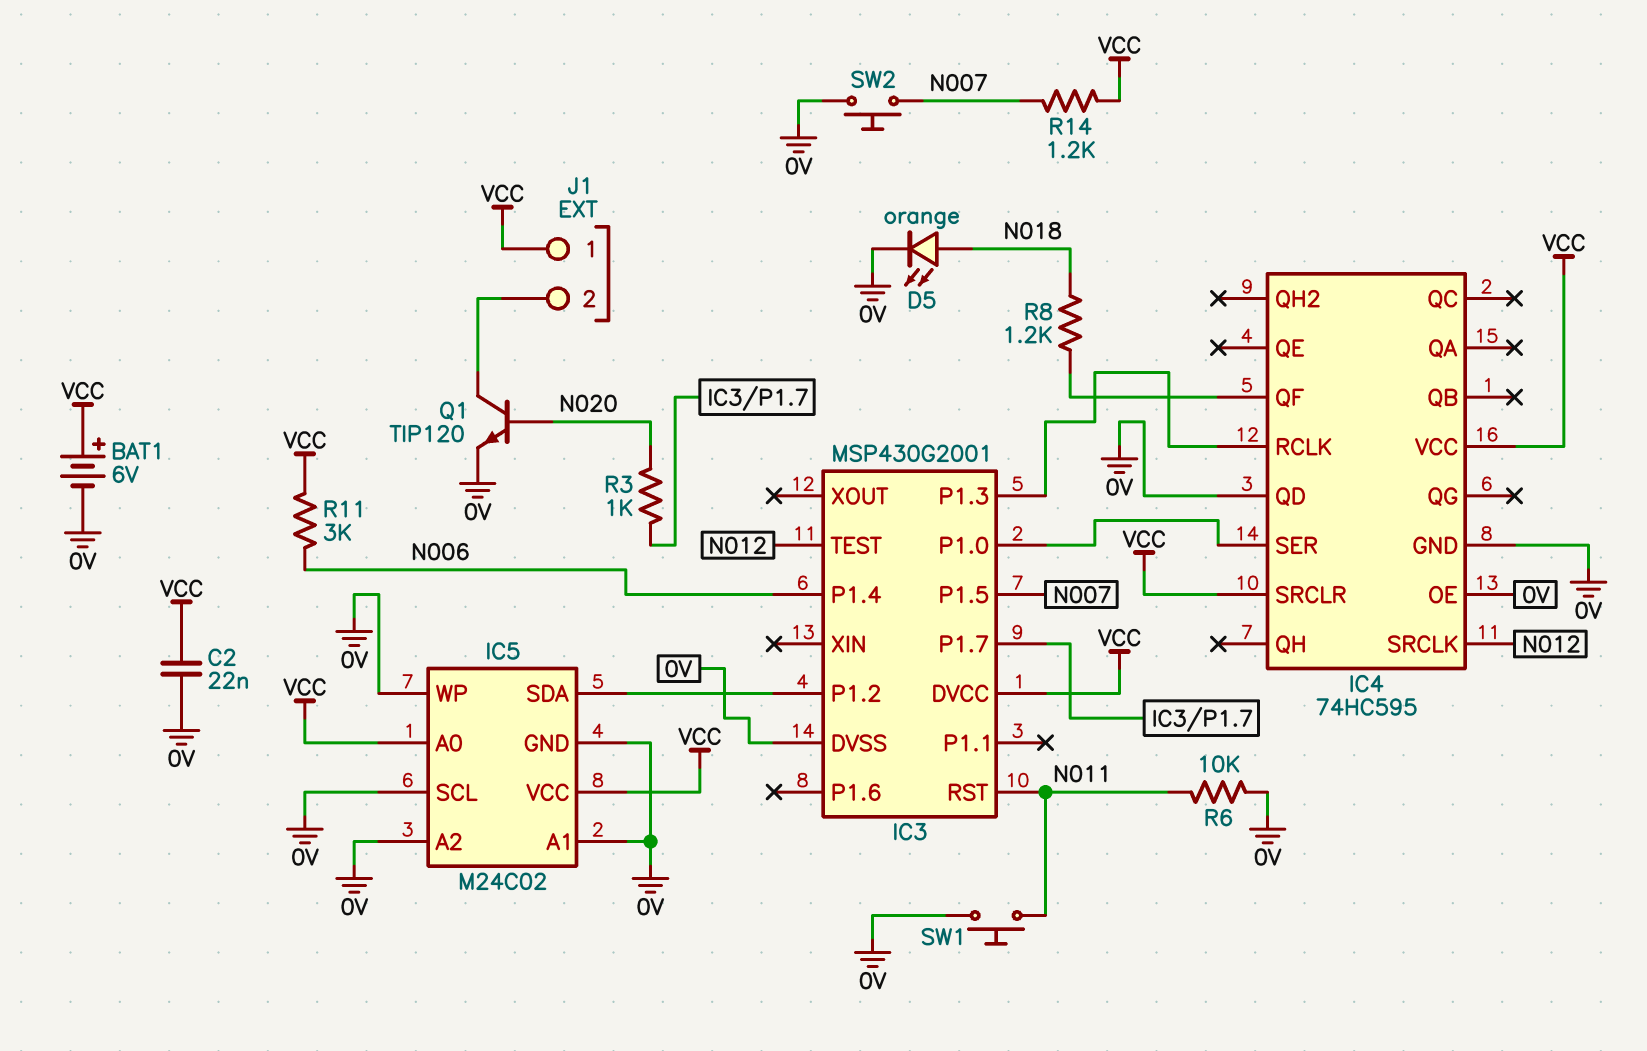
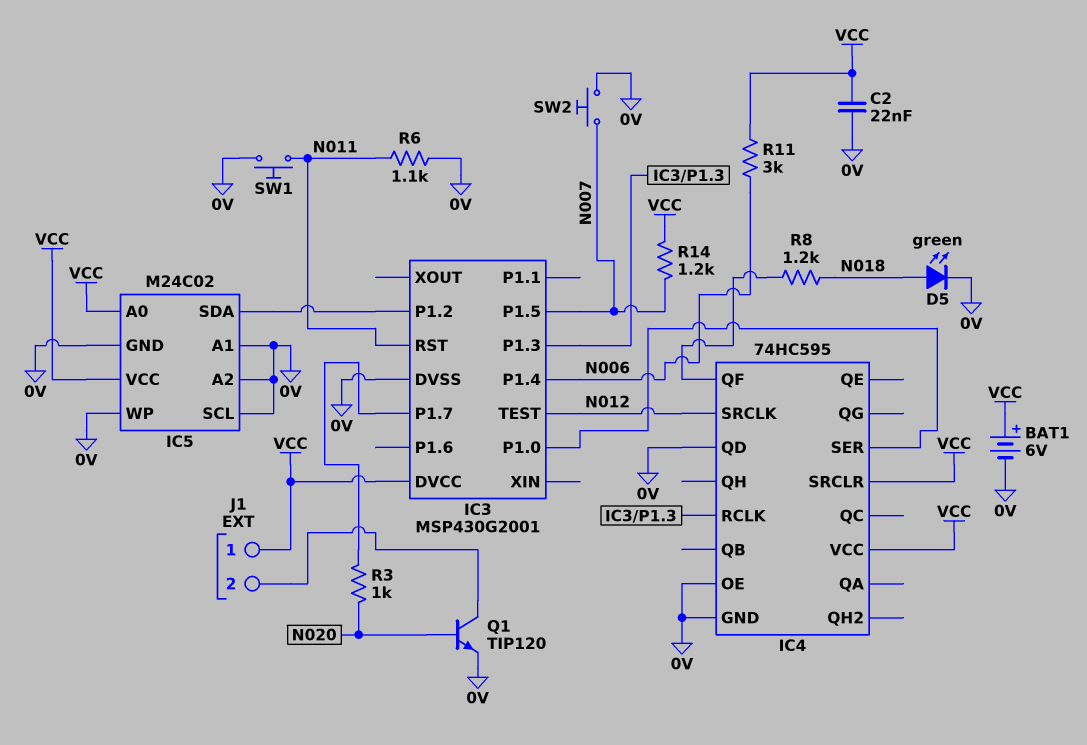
D5: LED orange (A N018, K 0V) -> LED green (A N018, K 0V)
R6: 10k (0V, N011) -> 1.1k (0V, N011)

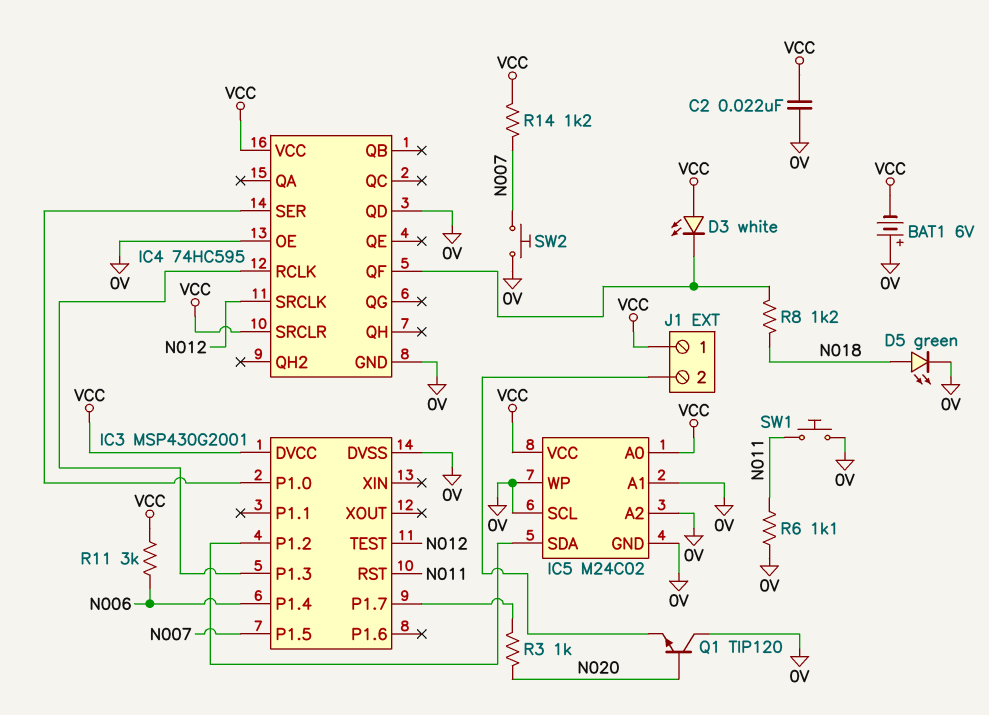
BAT1: 6V (plus VCC, minus 0V) -> 6V (plus 0V, minus VCC)
D3: none -> LED white (A VCC, K IC4/QF)
Q1: NPN TIP120 (B N020, C J1/2, E 0V) -> NPN TIP120 (B N020, C 0V, E J1/2)

